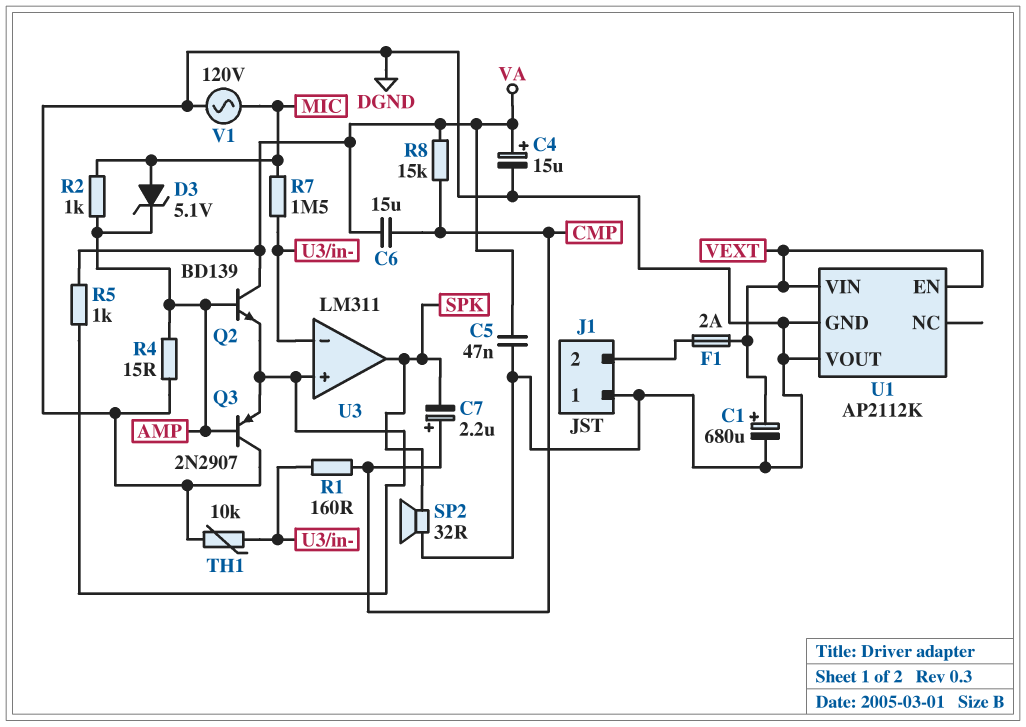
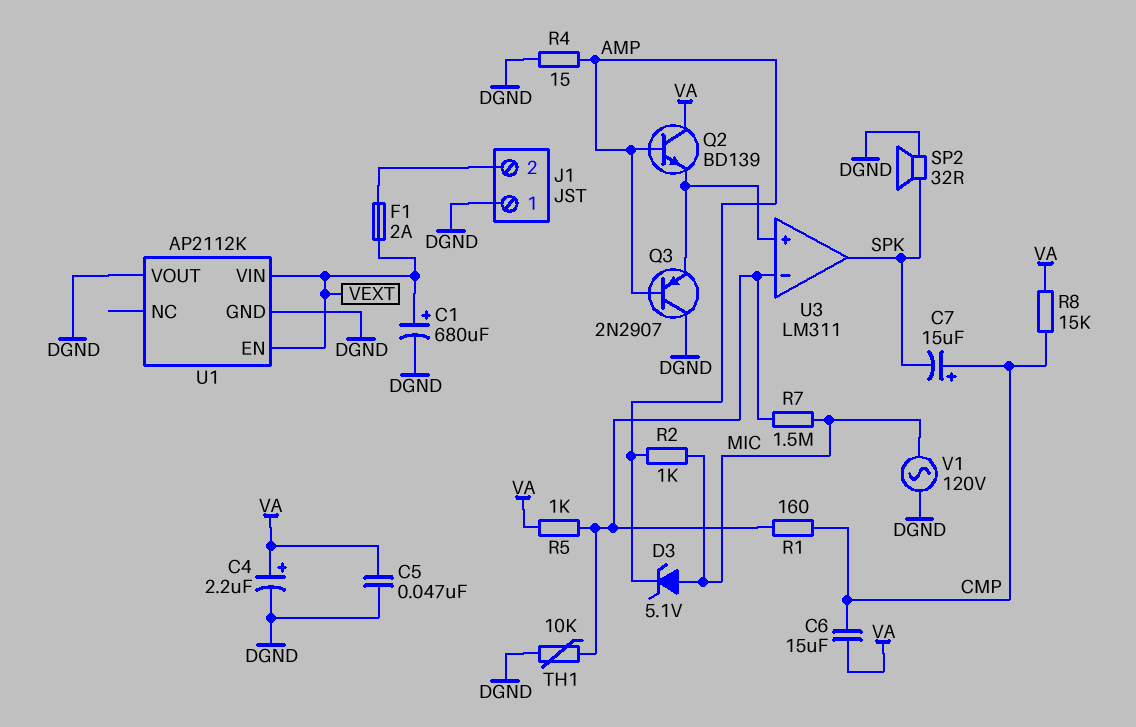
C4: 15uF (plus VA, minus DGND) -> 2.2uF (plus VA, minus DGND)
C7: 2.2uF (plus CMP, minus SPK) -> 15uF (plus CMP, minus SPK)
R5: 1k (U3/in+, VA) -> 1k (U3/in-, VA)

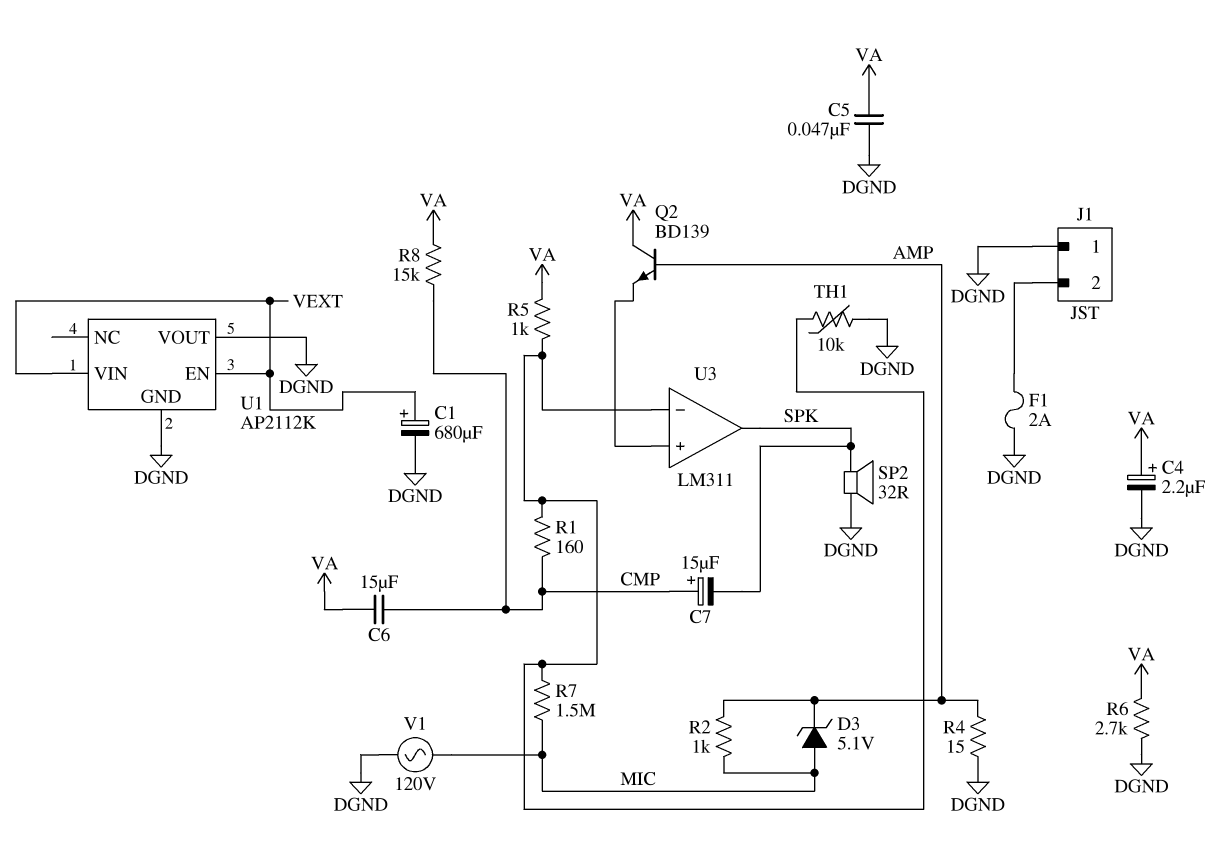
F1: 2A (J1/2, VEXT) -> 2A (DGND, J1/2)
Q3: PNP 2N2907 (B AMP, C DGND, E U3/in+) -> none
R6: none -> 2.7k (DGND, VA)

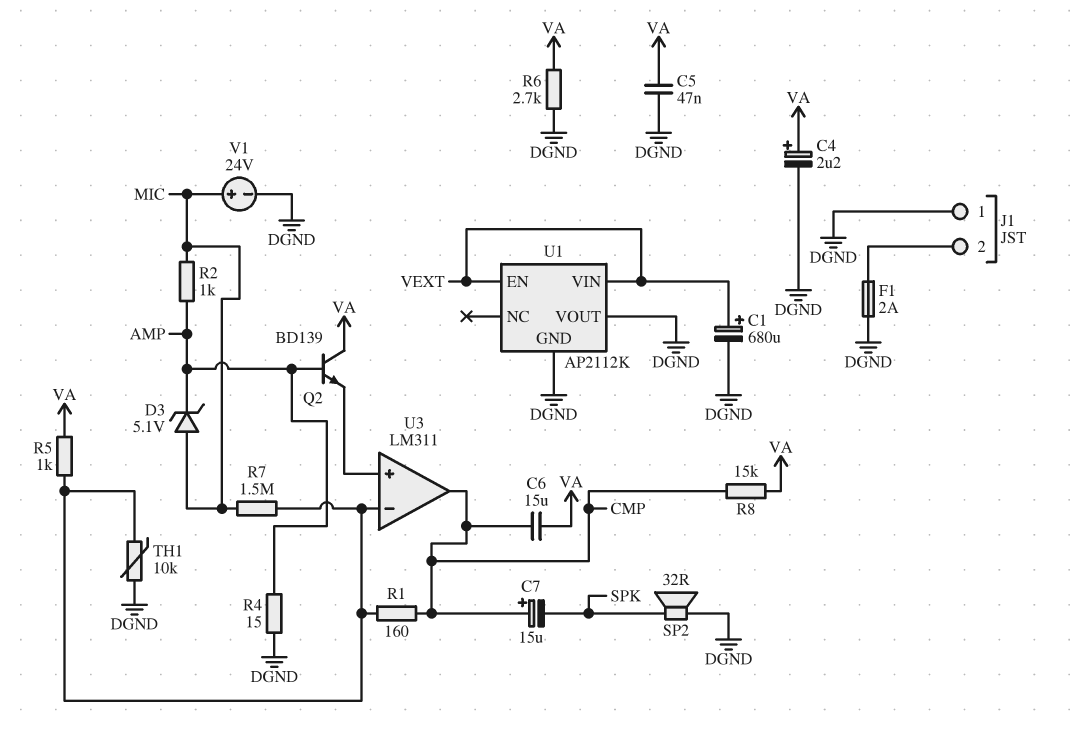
U3 pin out: SPK -> CMP
V1: AC 120V (DGND, MIC) -> 24V (plus MIC, minus DGND)

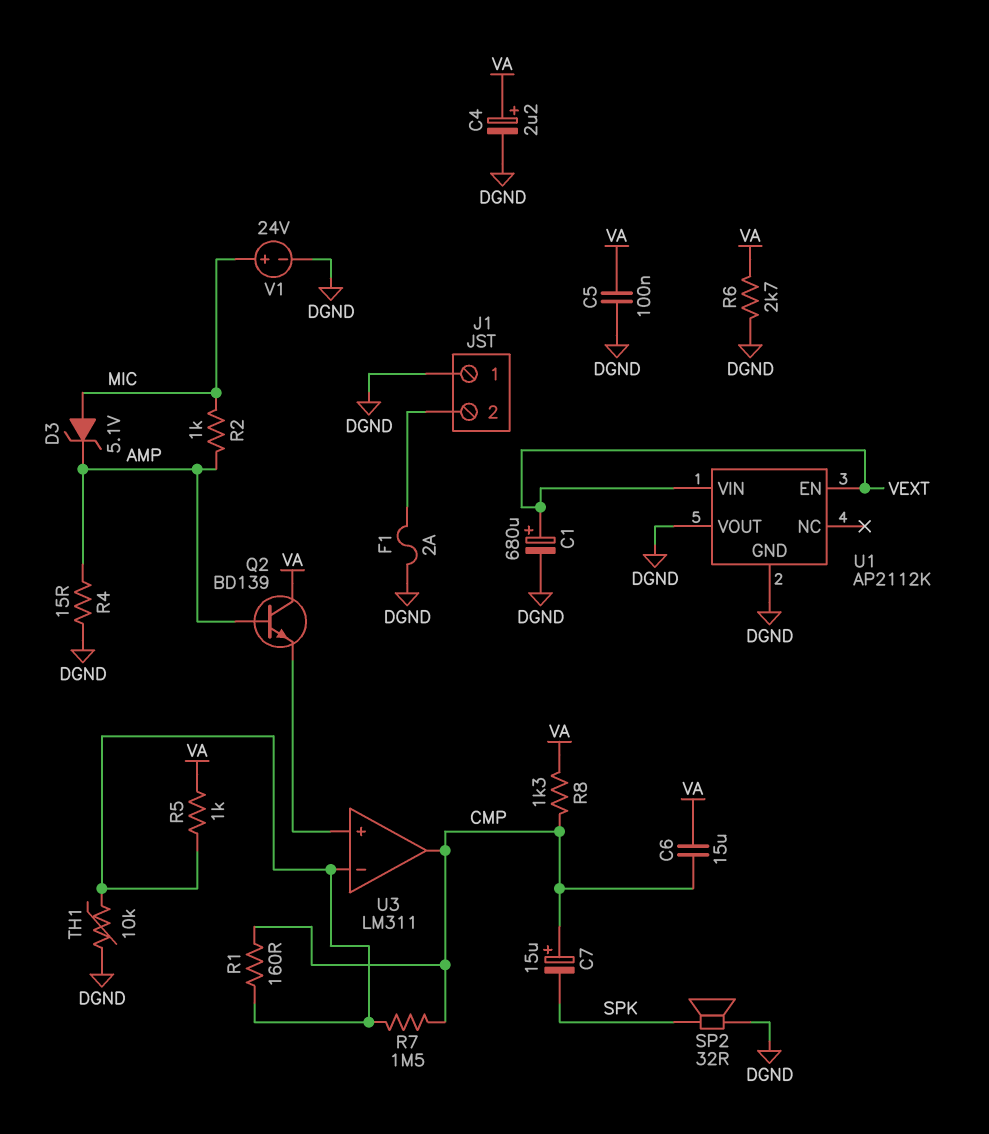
C5: 47nF (DGND, VA) -> 100nF (DGND, VA)
R7: 1.5M (MIC, U3/in-) -> 1.5M (CMP, U3/in-)
R8: 15k (CMP, VA) -> 1.3k (CMP, VA)

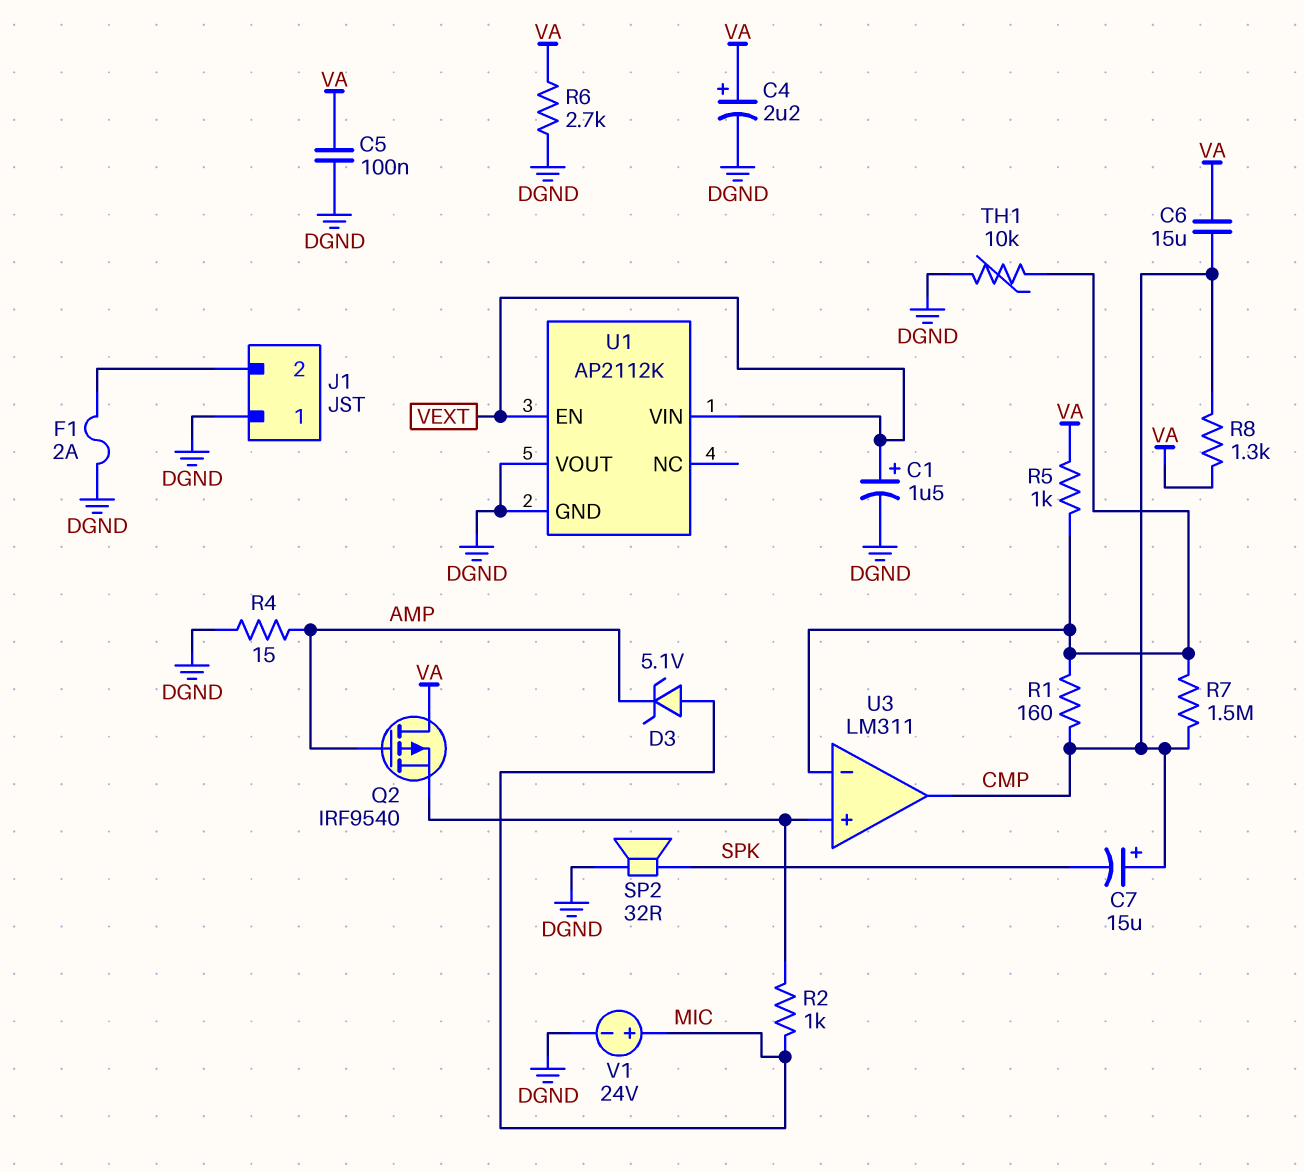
C1: 680uF (plus VEXT, minus DGND) -> 1.5uF (plus VEXT, minus DGND)
Q2: NPN BD139 (B AMP, C VA, E U3/in+) -> PMOS IRF9540 (G AMP, D VA, S U3/in+)
R2: 1k (AMP, MIC) -> 1k (MIC, U3/in+)

